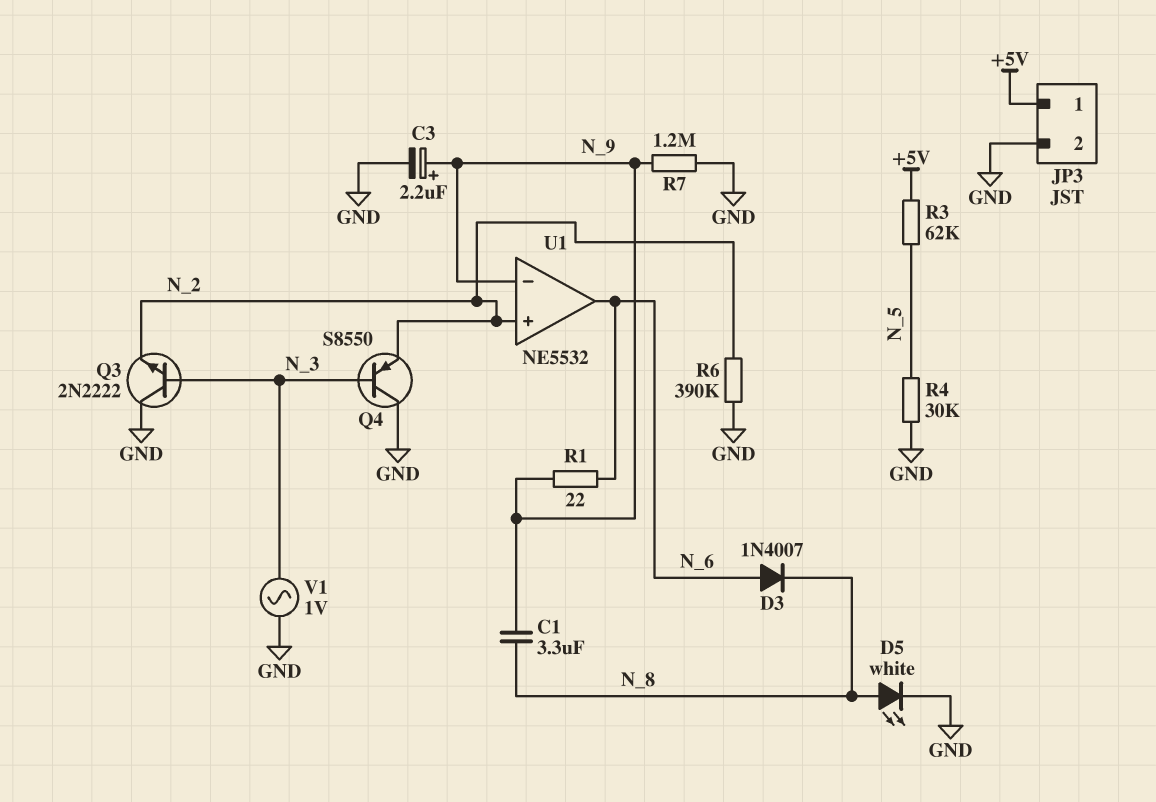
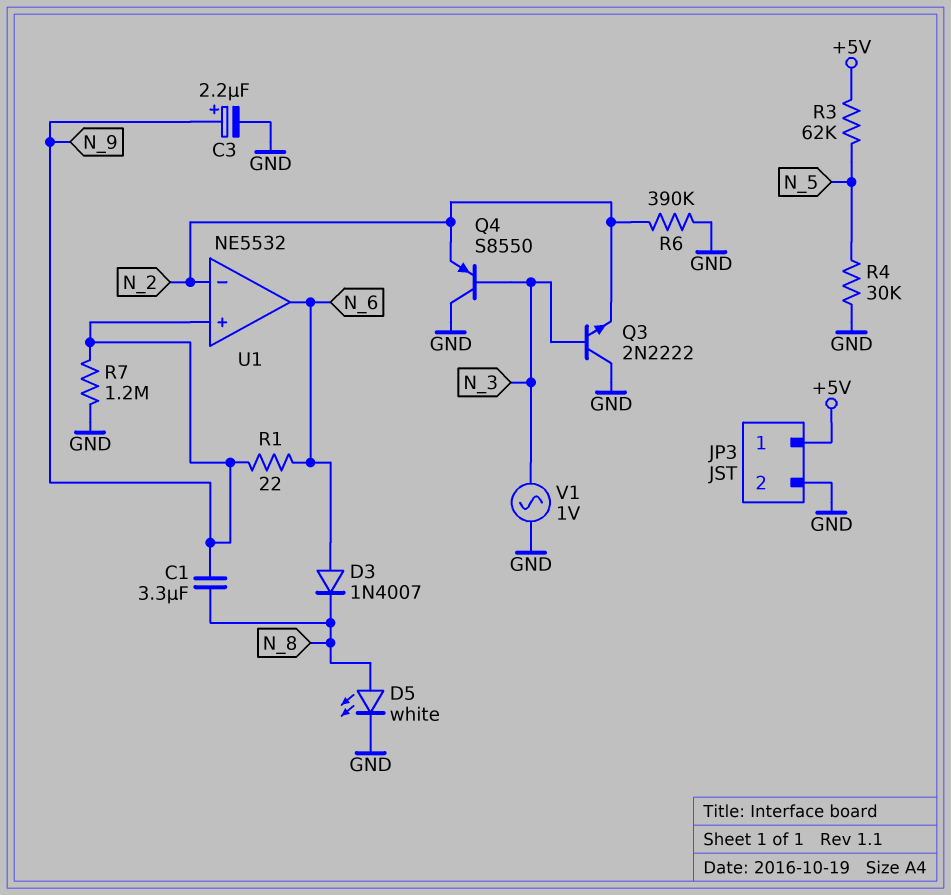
U1 pin in+: N_2 -> N_9
U1 pin in-: N_9 -> N_2

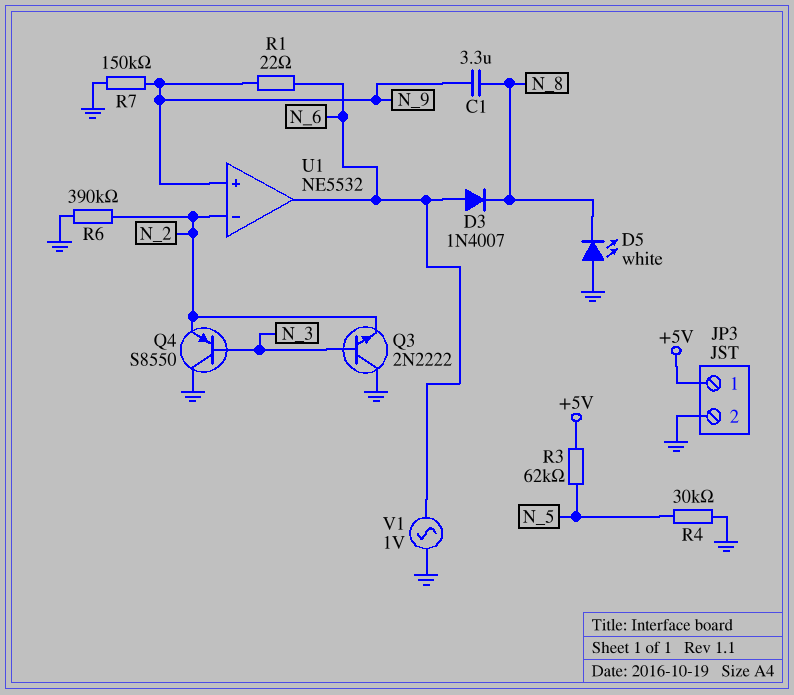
C3: 2.2uF (plus N_9, minus GND) -> none
D5: LED white (A N_8, K GND) -> LED white (A GND, K N_8)
R7: 1.2M (GND, N_9) -> 150k (GND, N_9)
V1: AC 1V (GND, N_3) -> AC 1V (GND, N_6)

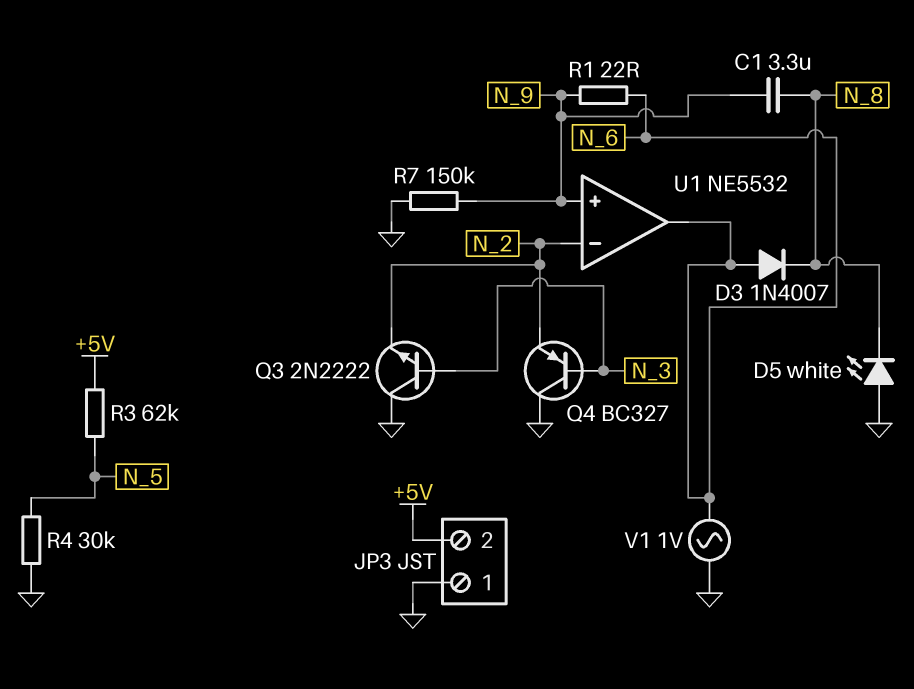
JP3 pin 1: +5V -> GND
JP3 pin 2: GND -> +5V
Q4: PNP S8550 (B N_3, C GND, E N_2) -> PNP BC327 (B N_3, C GND, E N_2)
R6: 390k (GND, N_2) -> none

